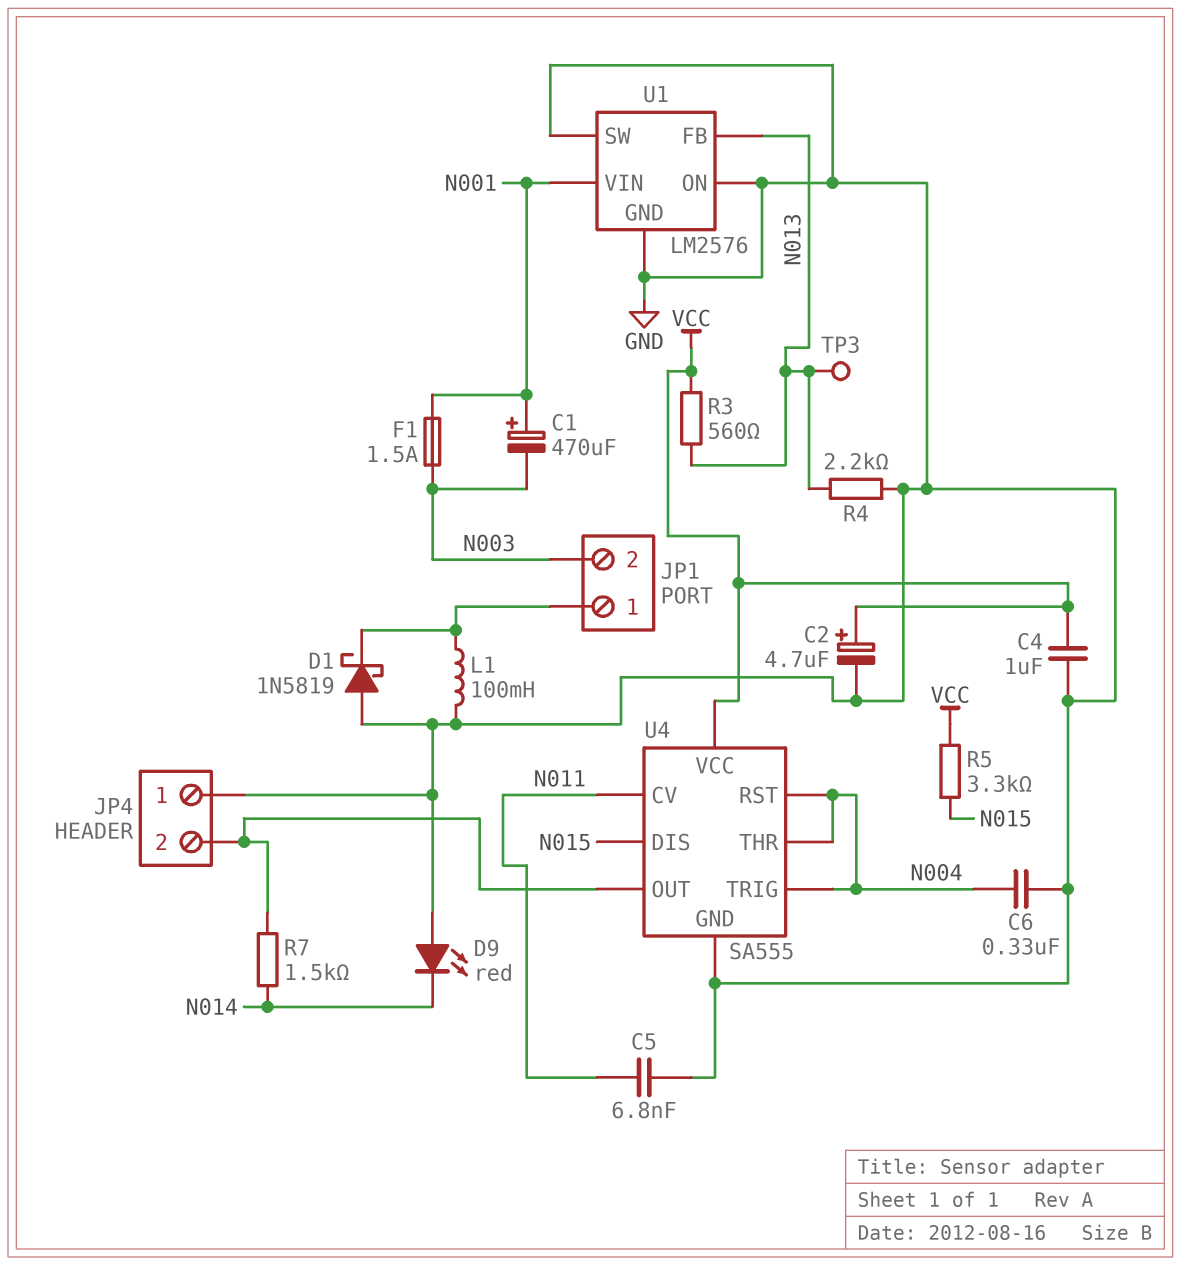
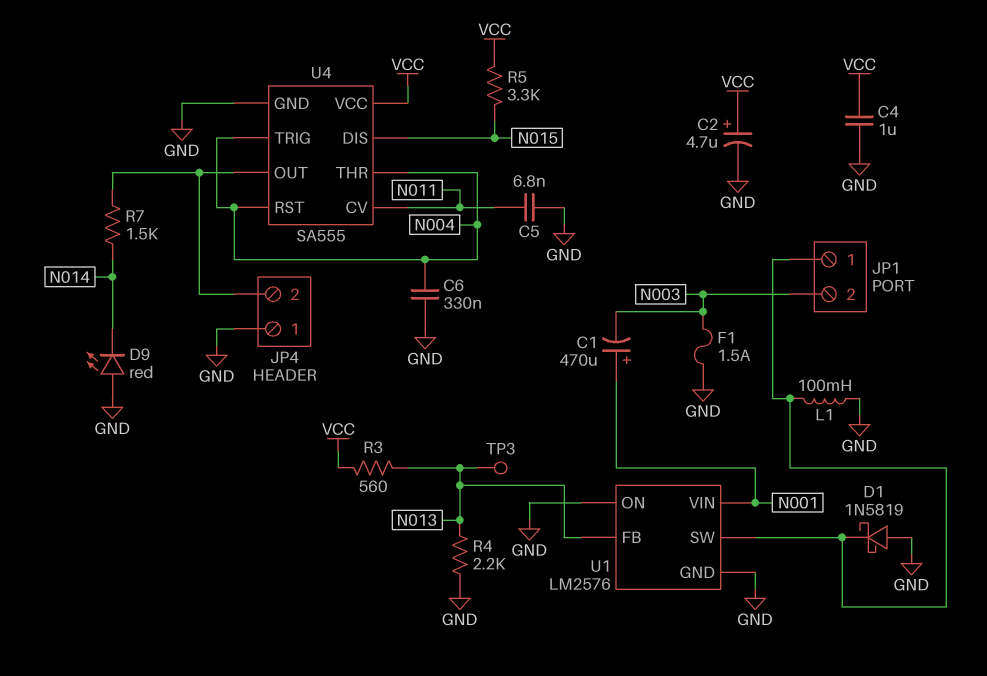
F1: 1.5A (N001, N003) -> 1.5A (GND, N003)
U1 pin SW: GND -> JP1/1

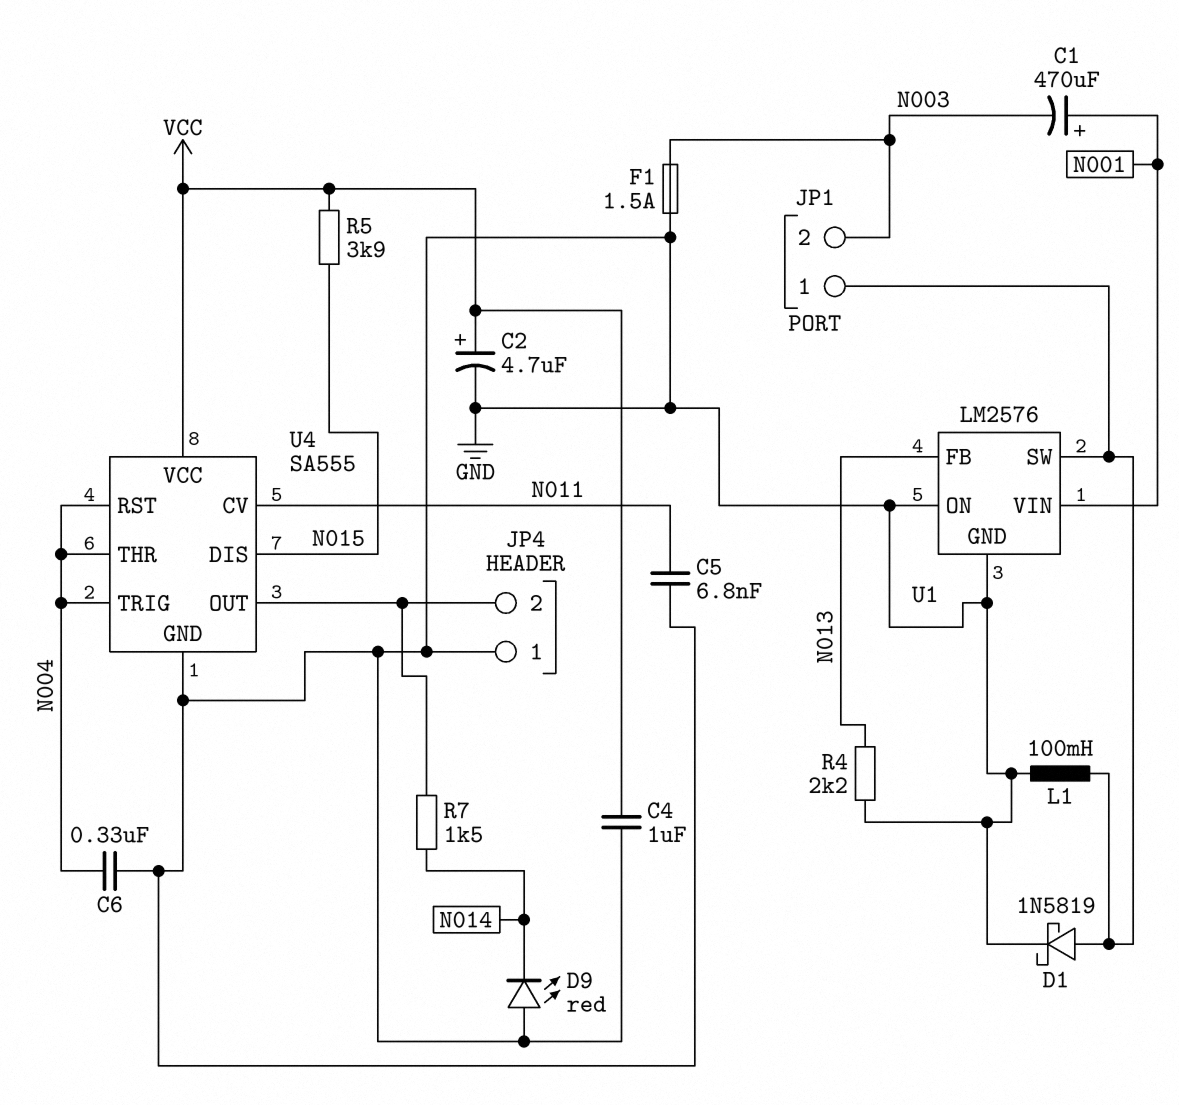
D1: schottky 1N5819 (A GND, K JP1/1) -> schottky 1N5819 (A JP1/1, K GND)
R3: 560 (N013, VCC) -> none
R5: 3.3k (N015, VCC) -> 3.9k (N015, VCC)
TP3: test point (N013) -> none

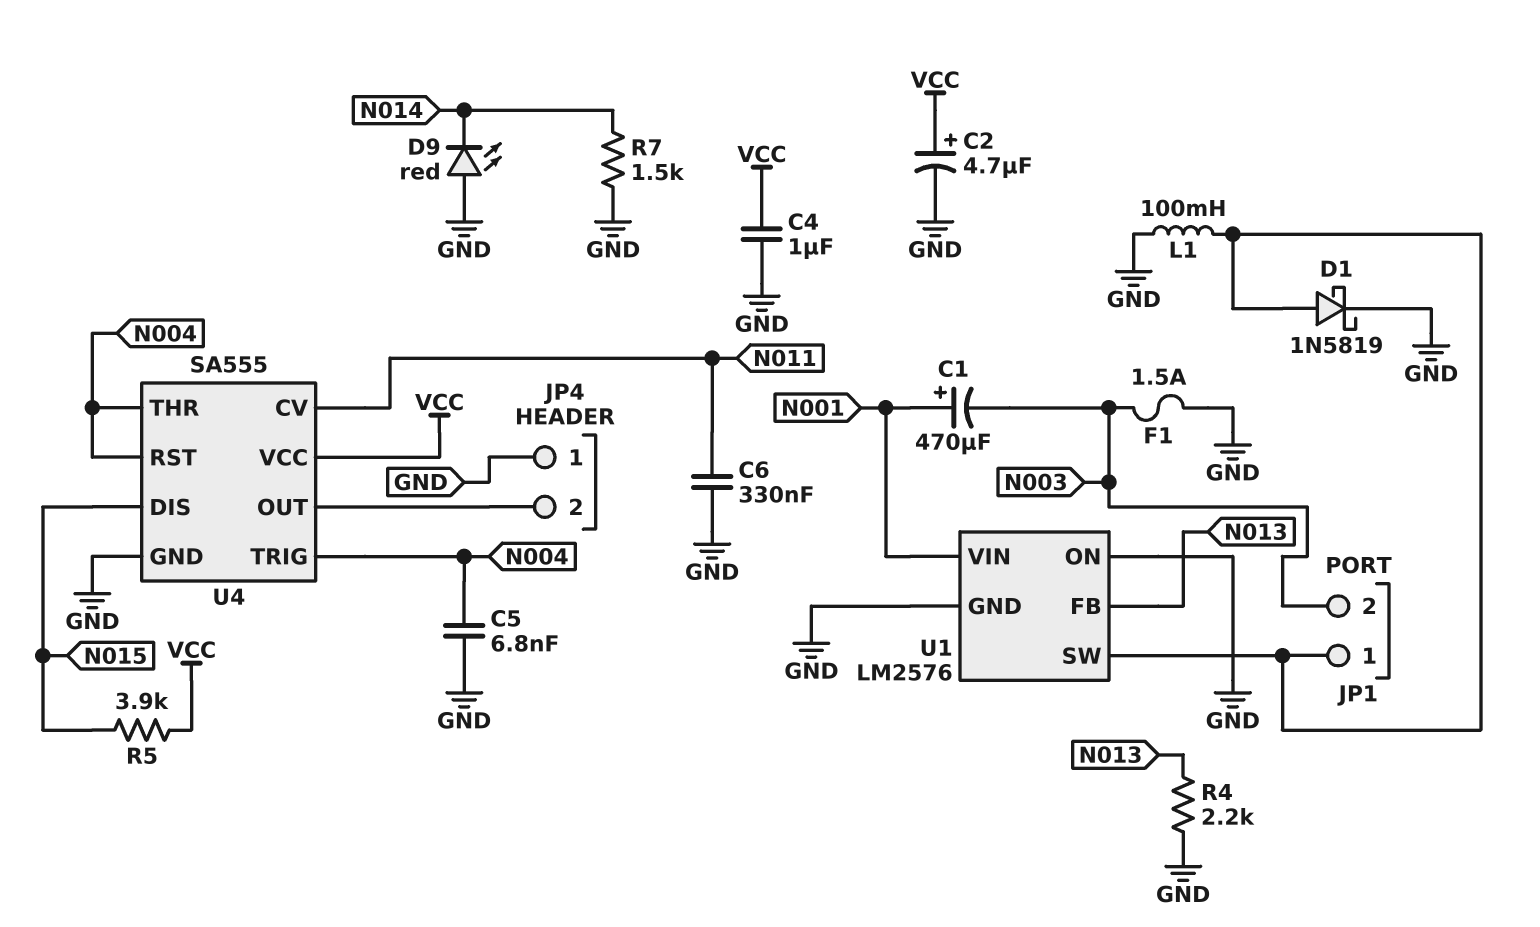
C5: 6.8nF (GND, N011) -> 6.8nF (GND, N004)
C6: 330nF (GND, N004) -> 330nF (GND, N011)
R7: 1.5k (JP4/2, N014) -> 1.5k (GND, N014)

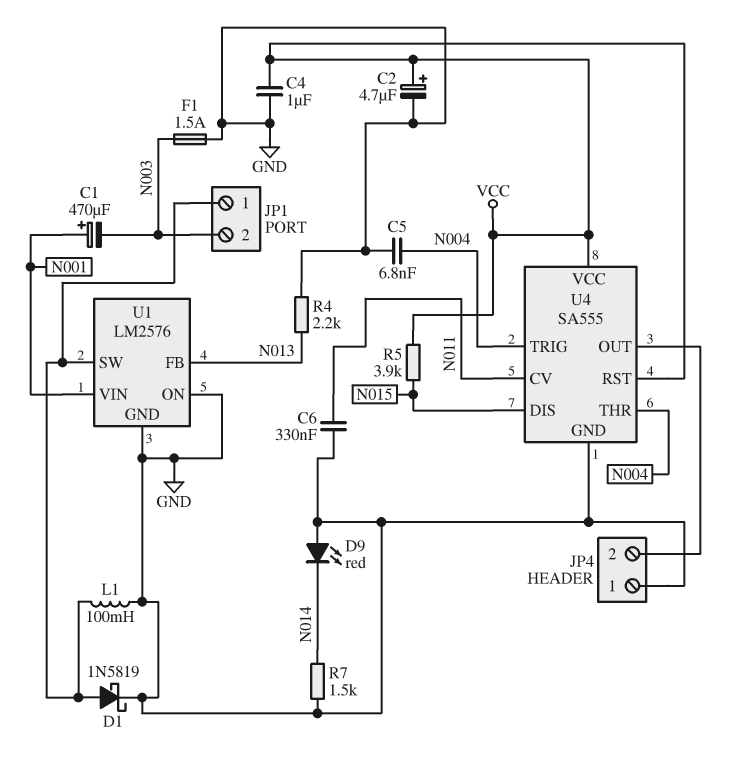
U4 pin RST: N004 -> VCC

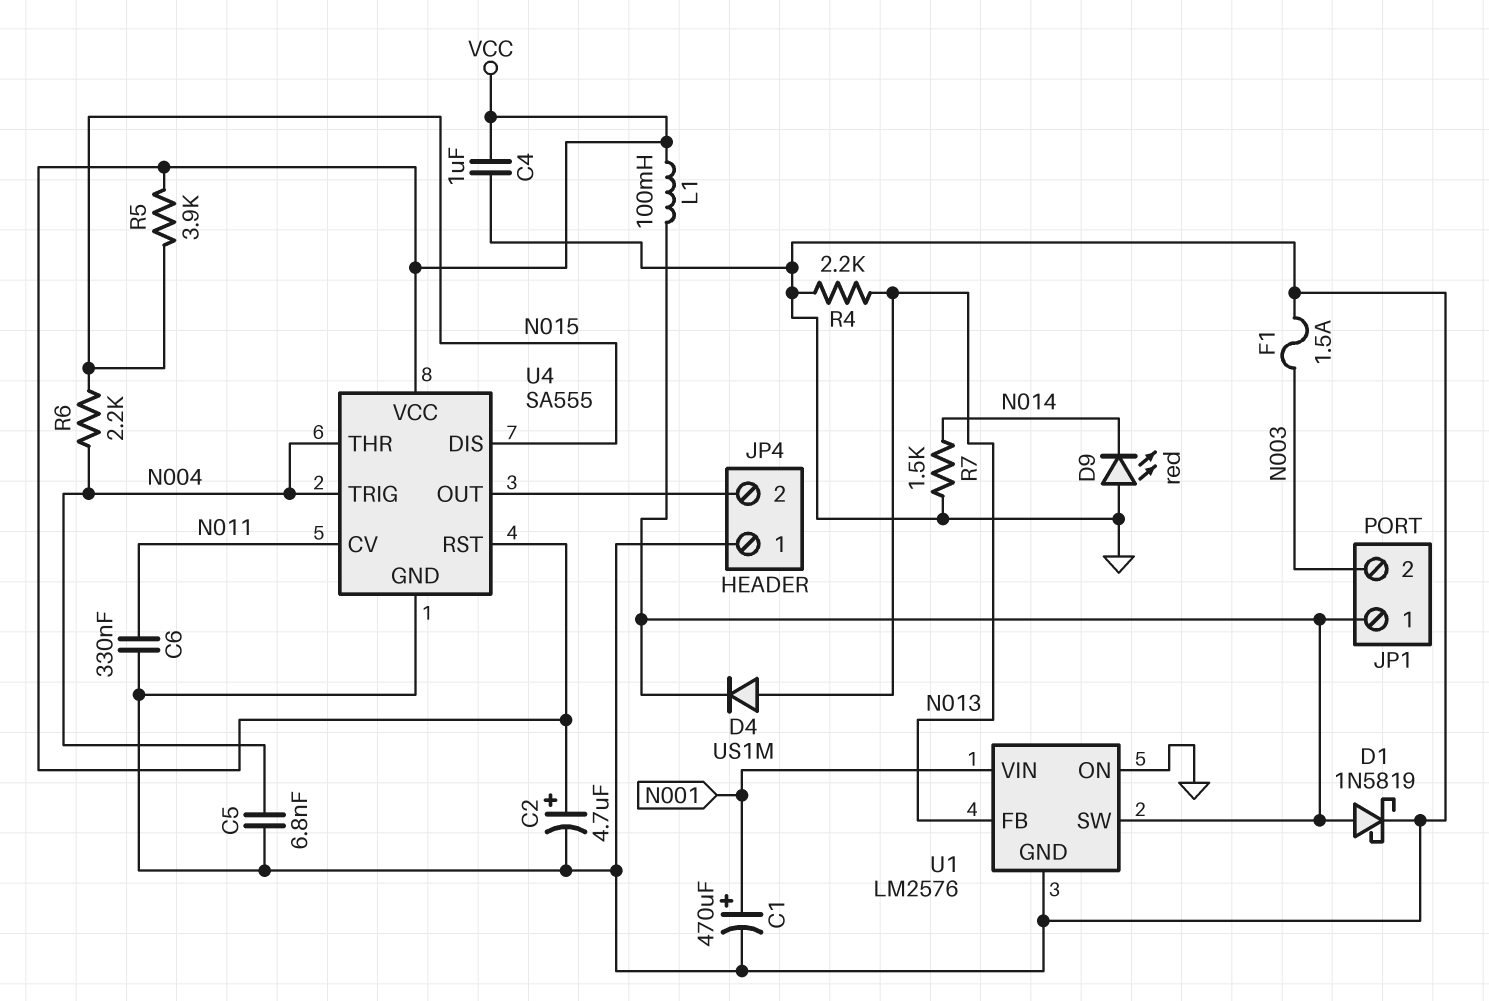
C1: 470uF (plus N001, minus N003) -> 470uF (plus N001, minus GND)
D4: none -> diode US1M (A N013, K JP1/1)
L1: 100mH (GND, JP1/1) -> 100mH (JP1/1, VCC)
R6: none -> 2.2k (N004, N015)

